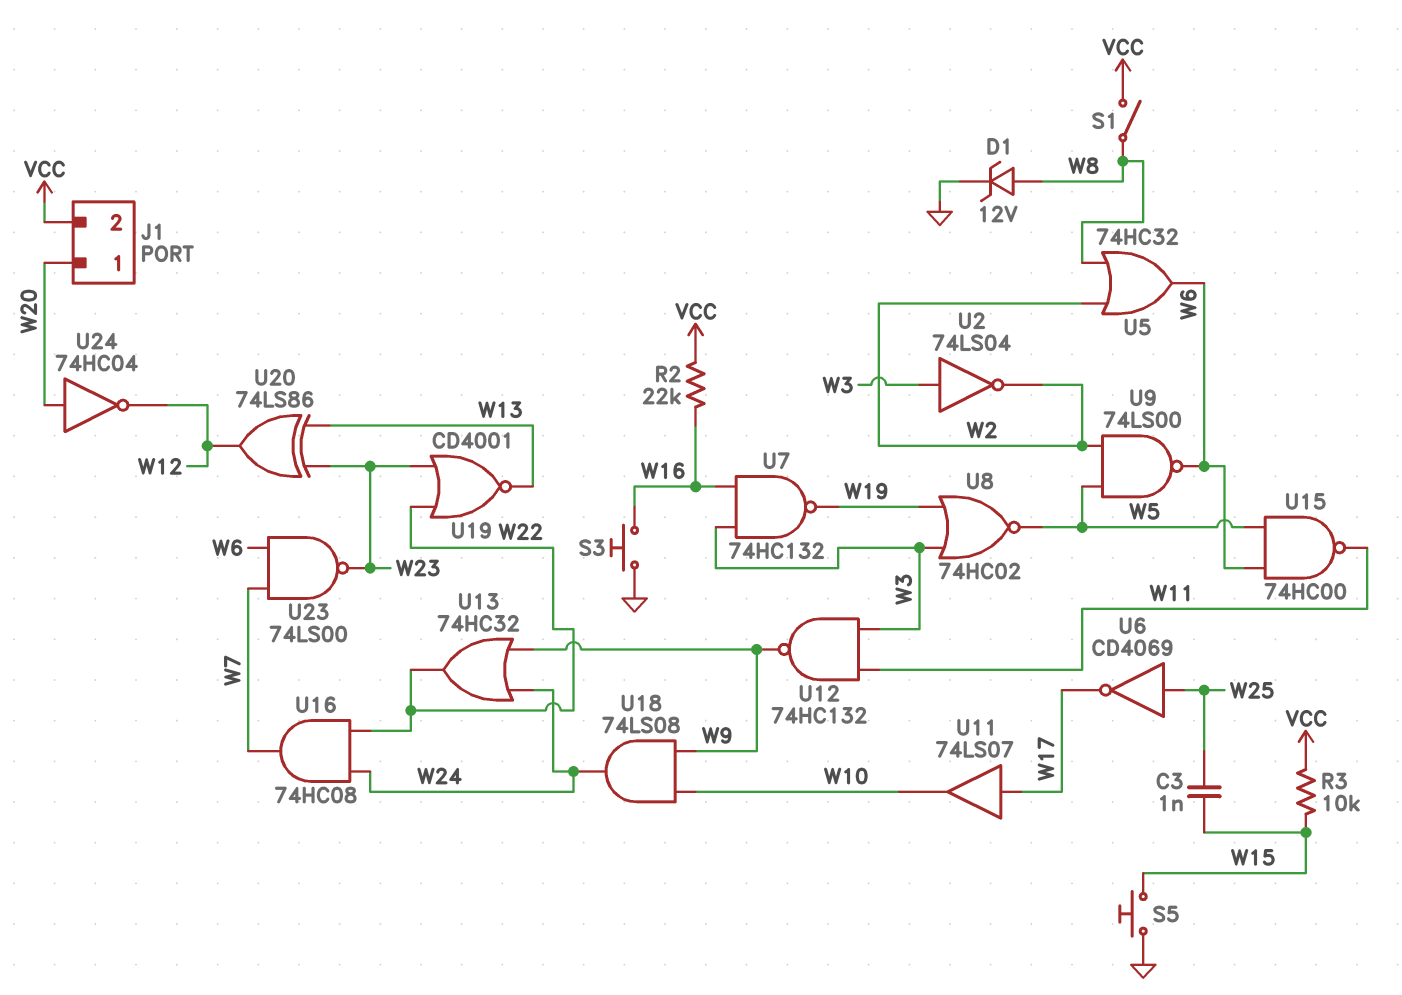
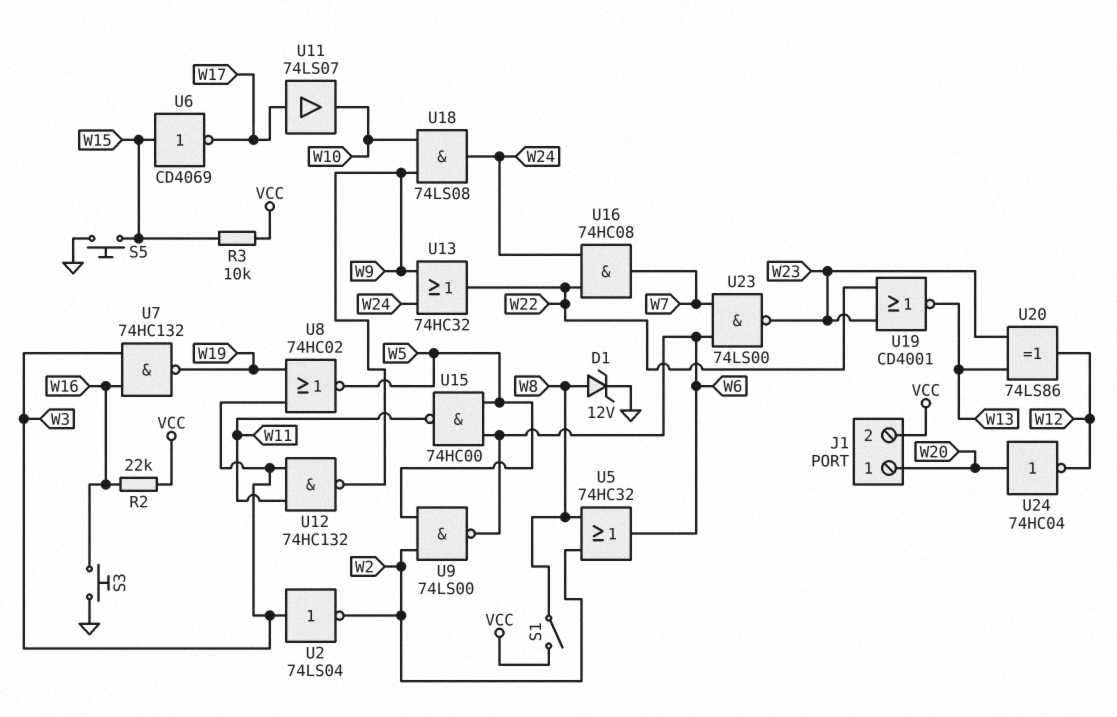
C3: 1nF (W15, W25) -> none
U6: NOT CD4069 (in W25, out W17) -> NOT CD4069 (in W15, out W17)

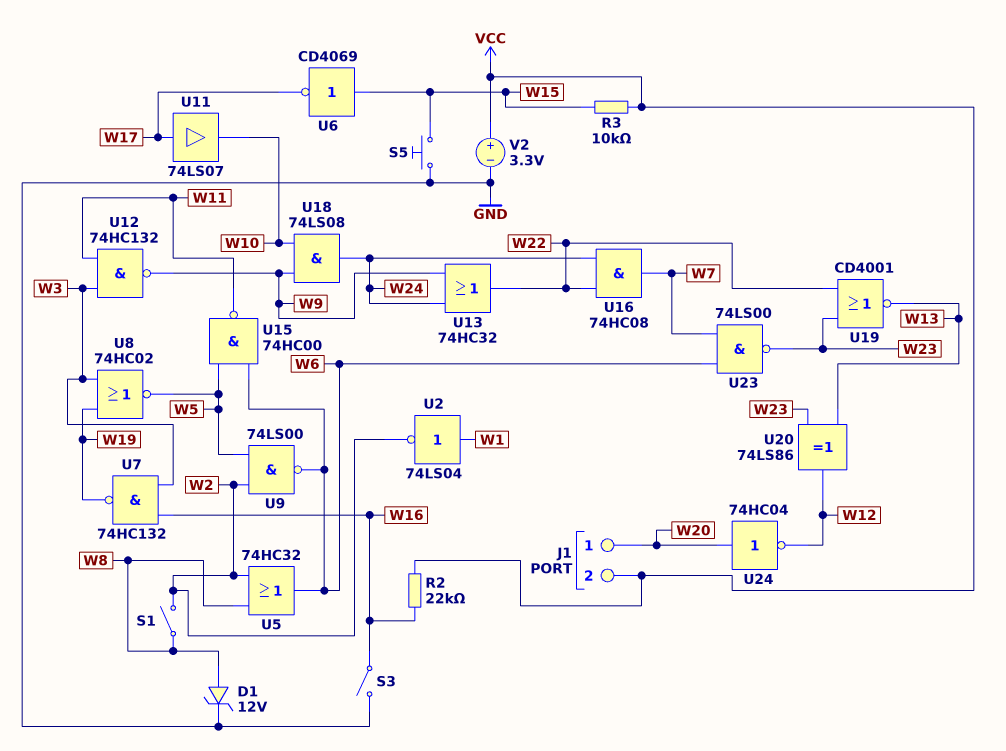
S1: switch (VCC, W8) -> switch (W2, W8)
S3: button (GND, W16) -> switch (GND, W16)
U2: NOT 74LS04 (in W3, out W2) -> NOT 74LS04 (in W1, out W2)
V2: none -> 3.3V (plus VCC, minus GND)

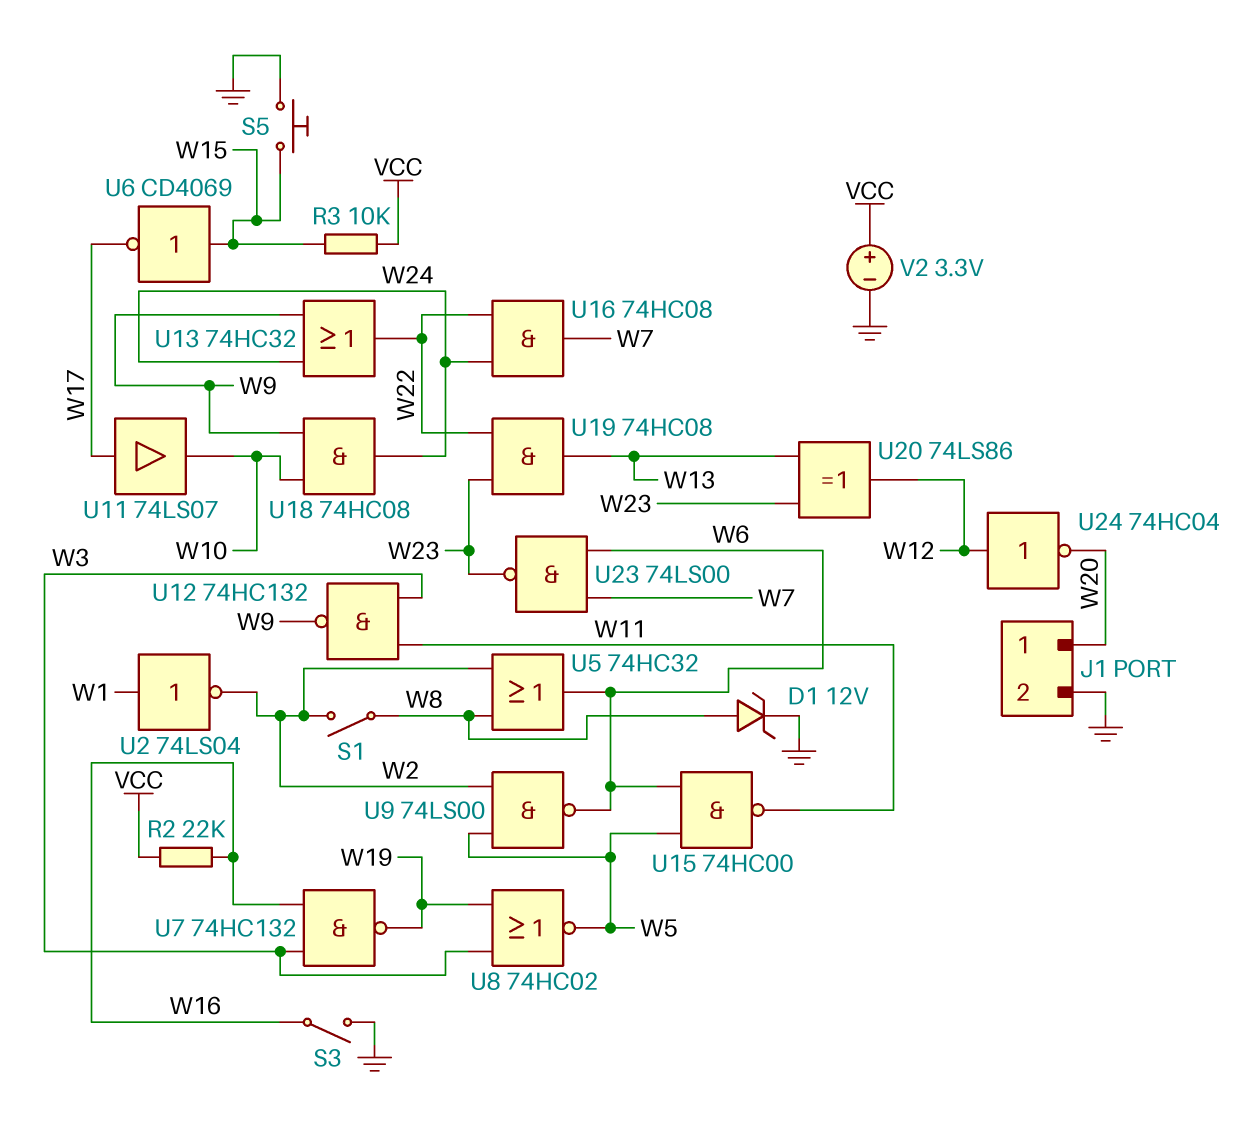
J1 pin 2: VCC -> GND
U18: AND 74LS08 (in W9, in W10, out W24) -> AND 74HC08 (in W9, in W10, out W24)
U19: NOR CD4001 (in W22, in W23, out W13) -> AND 74HC08 (in W22, in W23, out W13)
U24: NOT 74HC04 (in W20, out W12) -> NOT 74HC04 (in W12, out W20)

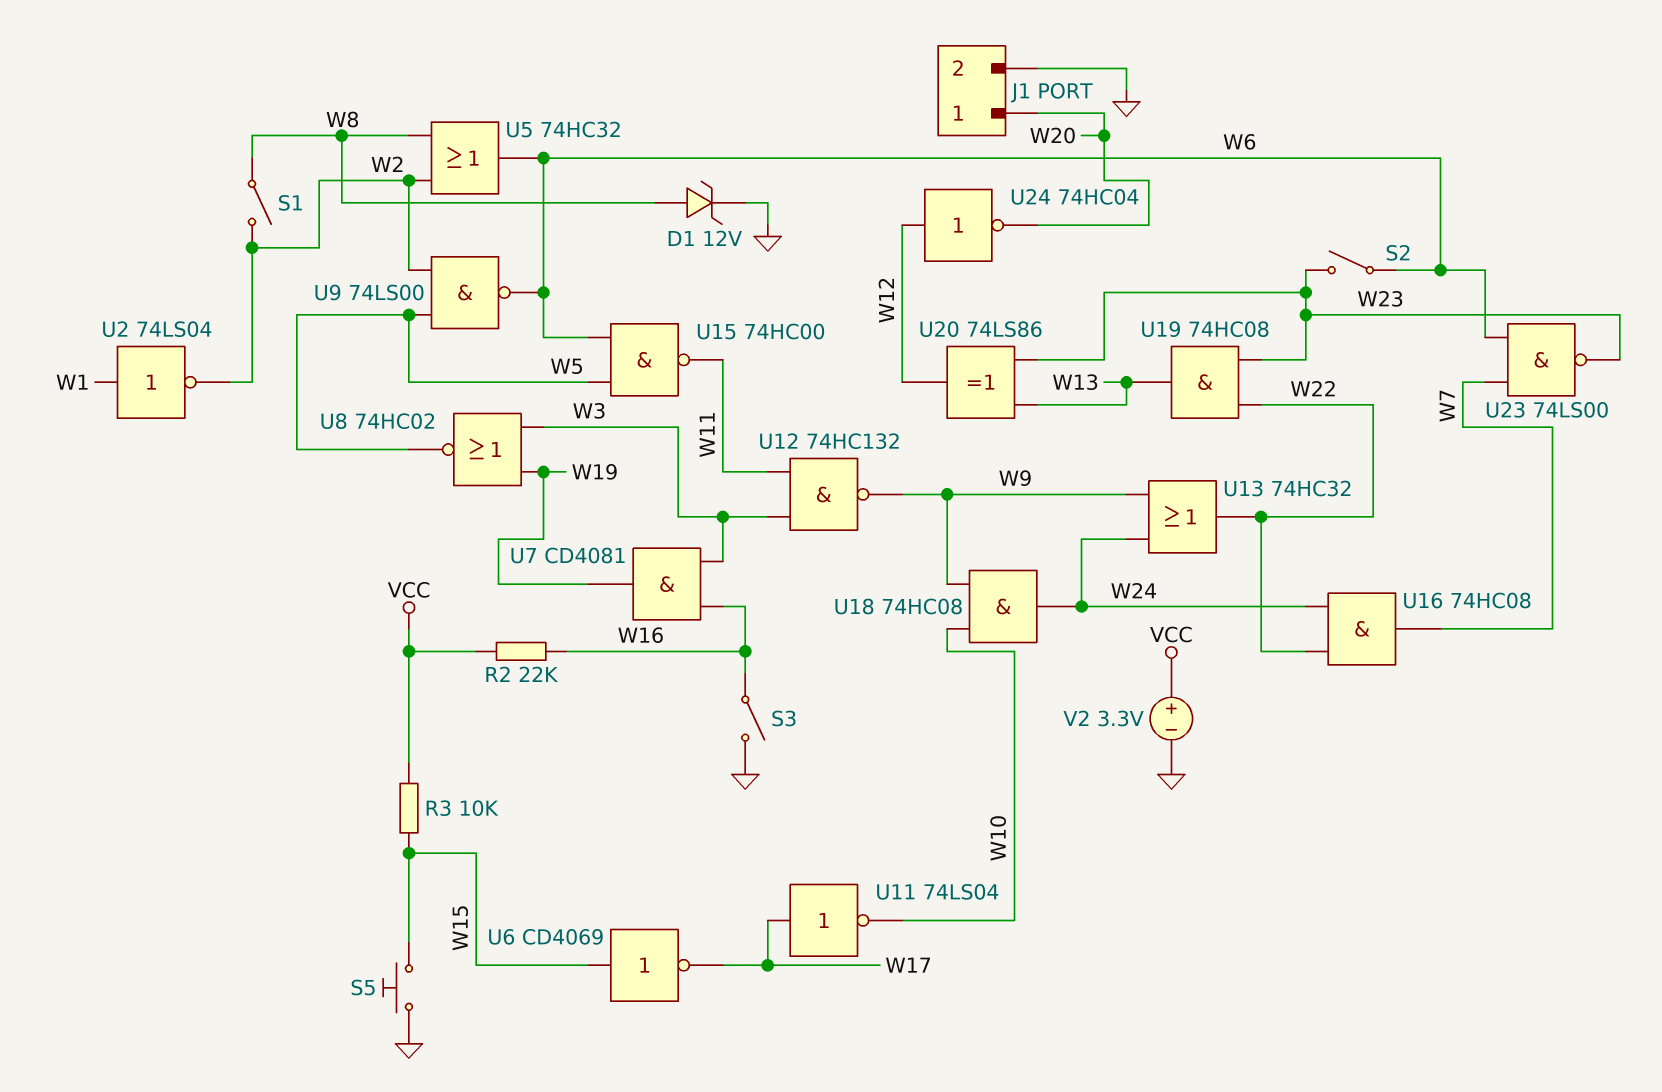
S2: none -> switch (W6, W23)
U7: NAND 74HC132 (in W3, in W16, out W19) -> AND CD4081 (in W3, in W16, out W19)
U11: buffer 74LS07 (in W17, out W10) -> NOT 74LS04 (in W17, out W10)

